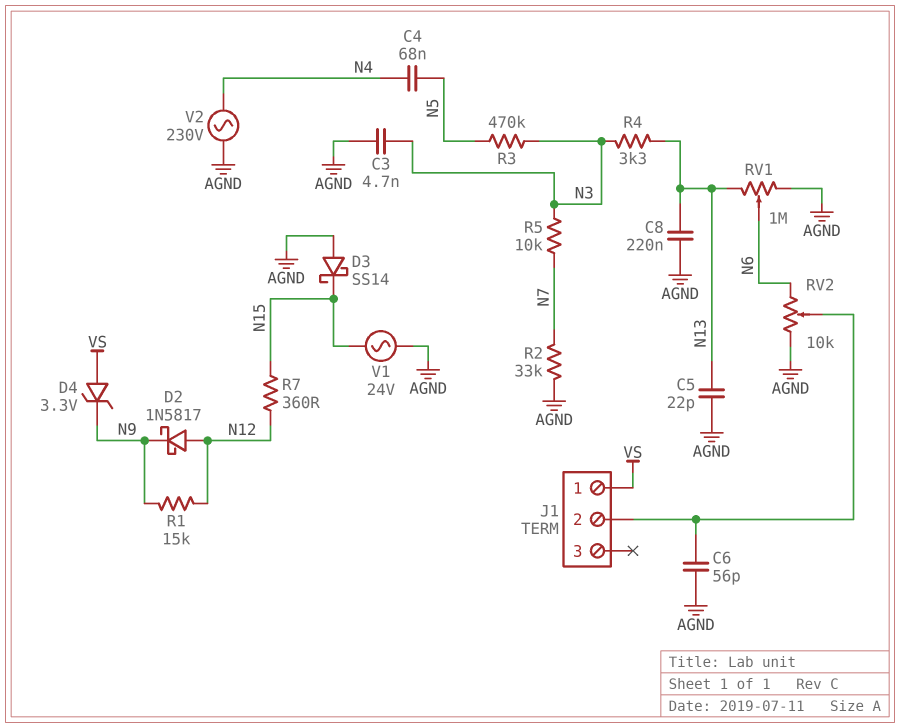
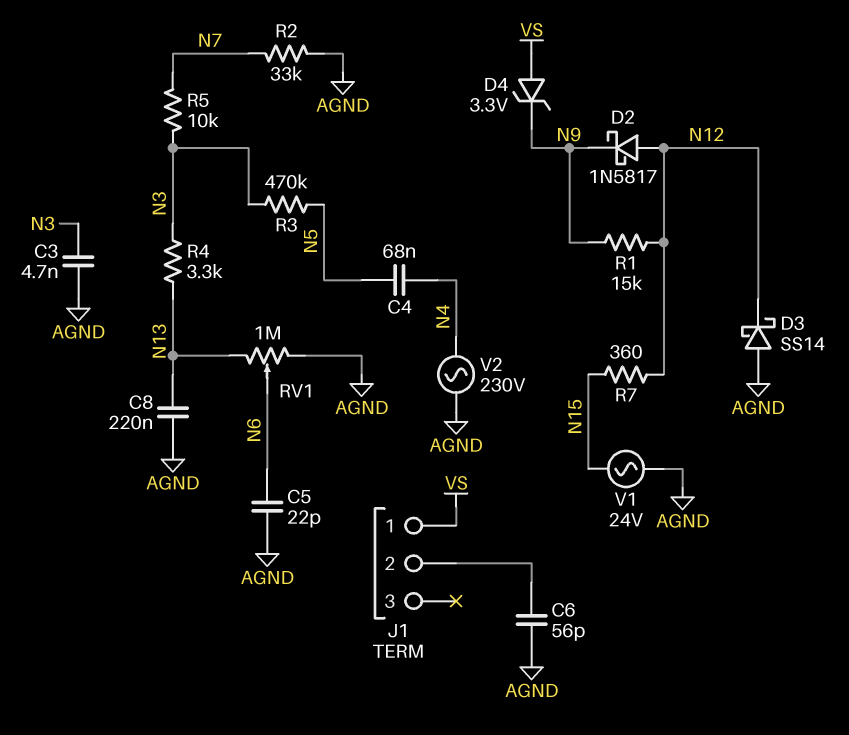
C5: 22pF (AGND, N13) -> 22pF (AGND, N6)
D3: schottky SS14 (A AGND, K N15) -> schottky SS14 (A AGND, K N12)
RV2: 10k (AGND, N6, wiper J1/2) -> none

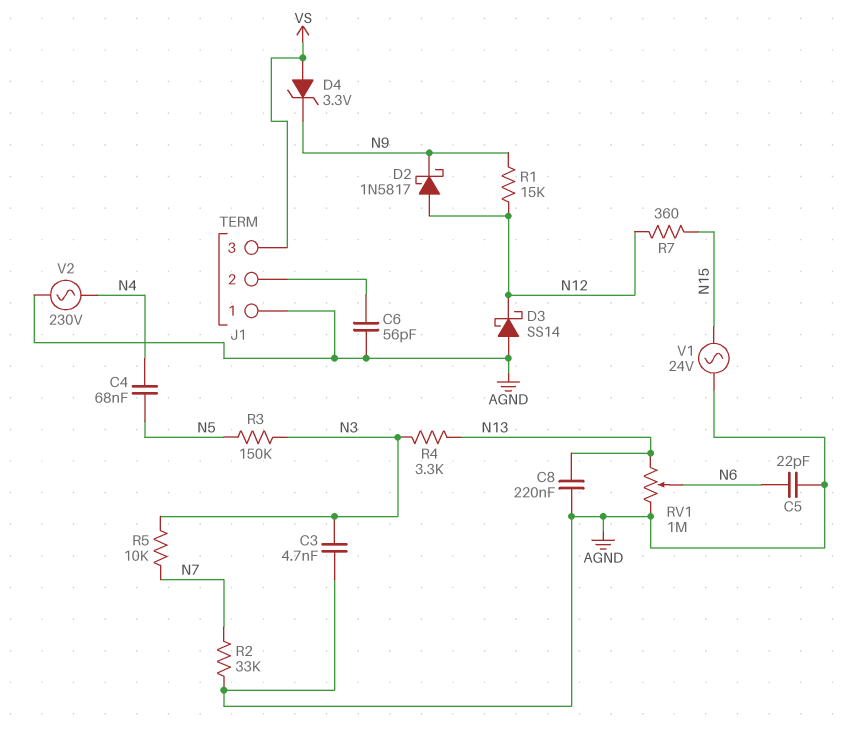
J1 pin 1: VS -> AGND
J1 pin 3: none -> VS
R3: 470k (N3, N5) -> 150k (N3, N5)

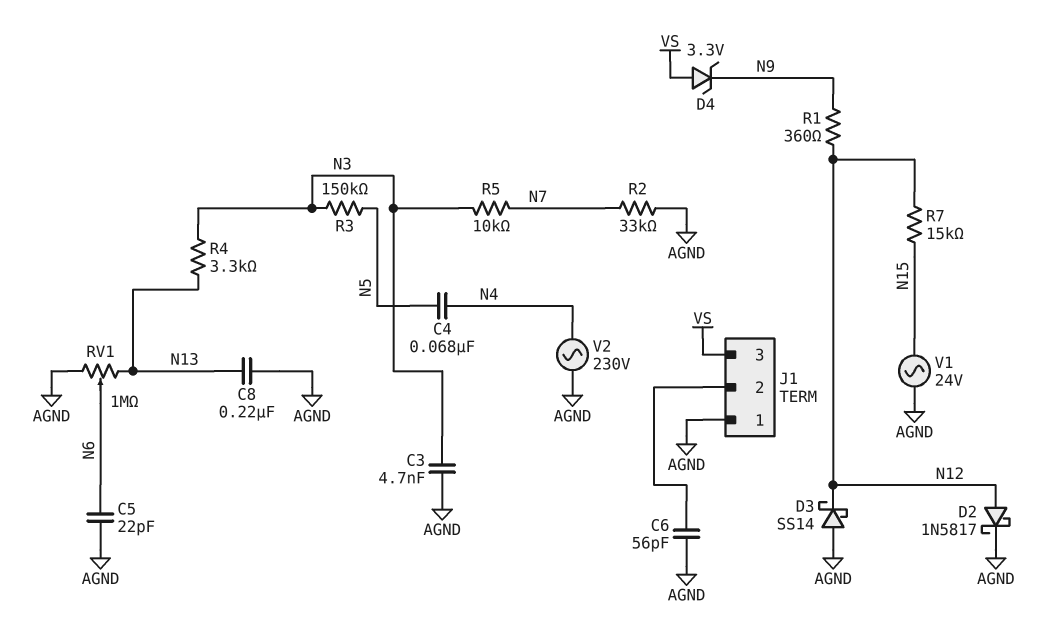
D2: schottky 1N5817 (A N12, K N9) -> schottky 1N5817 (A N12, K AGND)
R1: 15k (N9, N12) -> 360 (N9, N12)
R7: 360 (N12, N15) -> 15k (N12, N15)

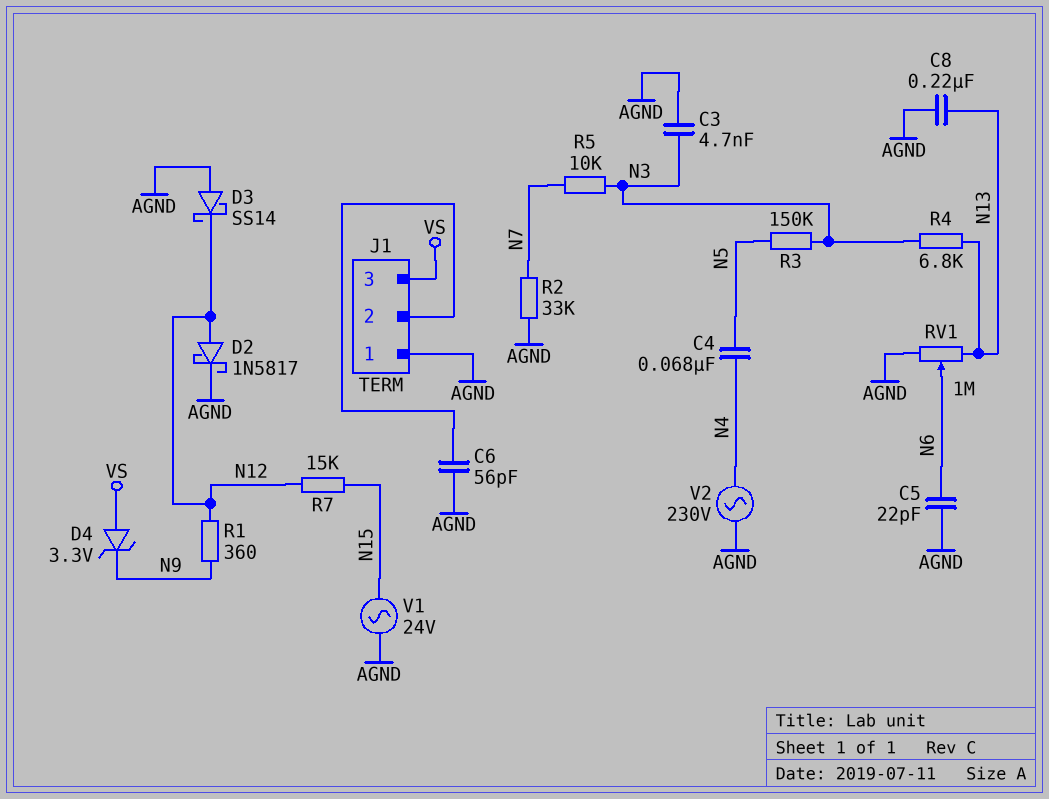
R4: 3.3k (N3, N13) -> 6.8k (N3, N13)

